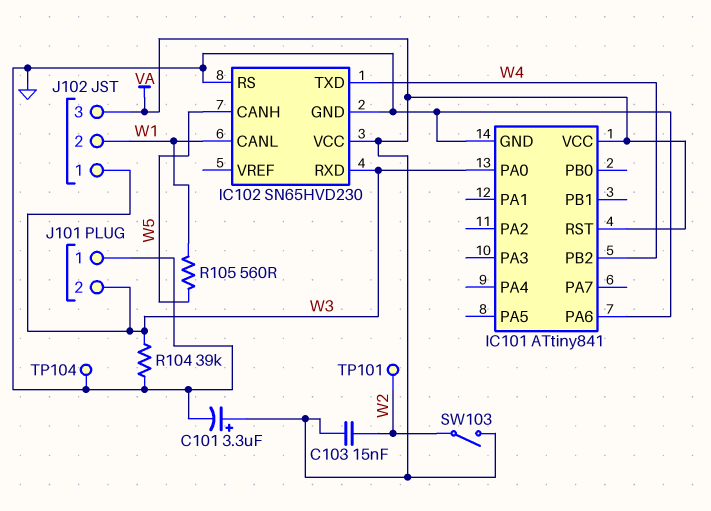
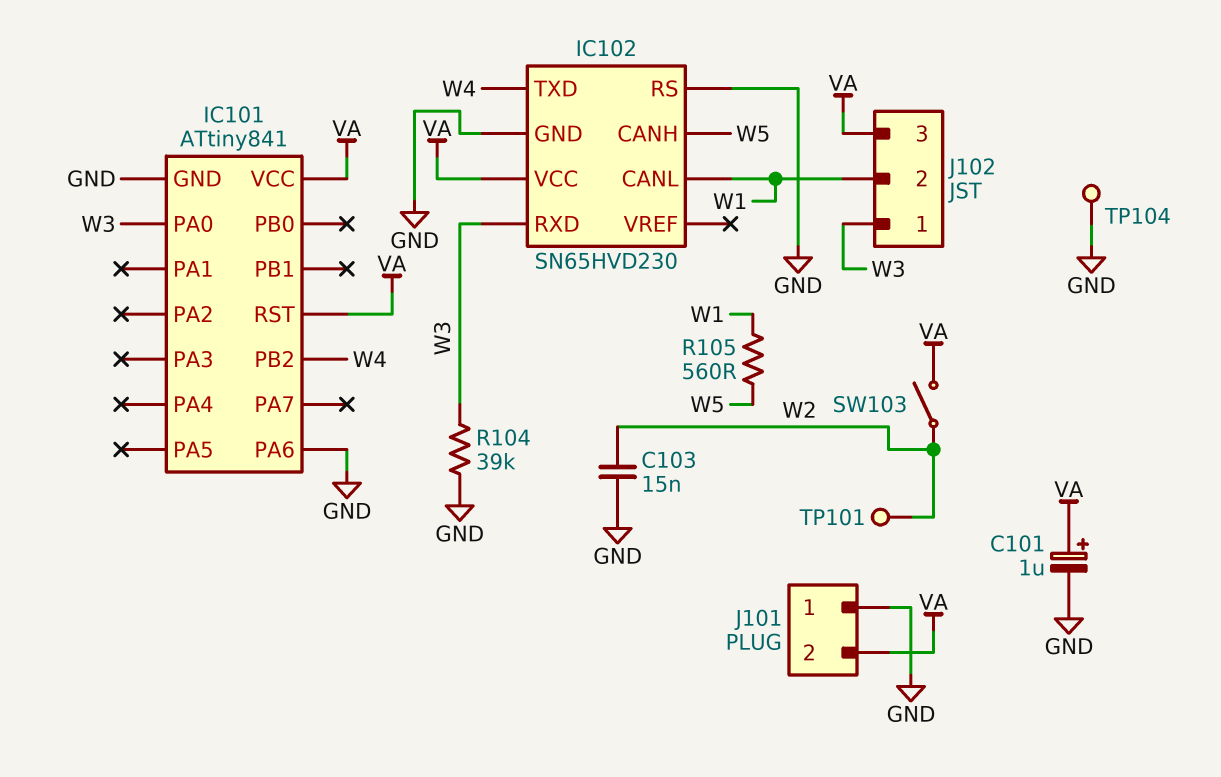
C101: 3.3uF (plus VA, minus GND) -> 1uF (plus VA, minus GND)
C103: 15nF (VA, W2) -> 15nF (GND, W2)
J101 pin 2: W3 -> VA

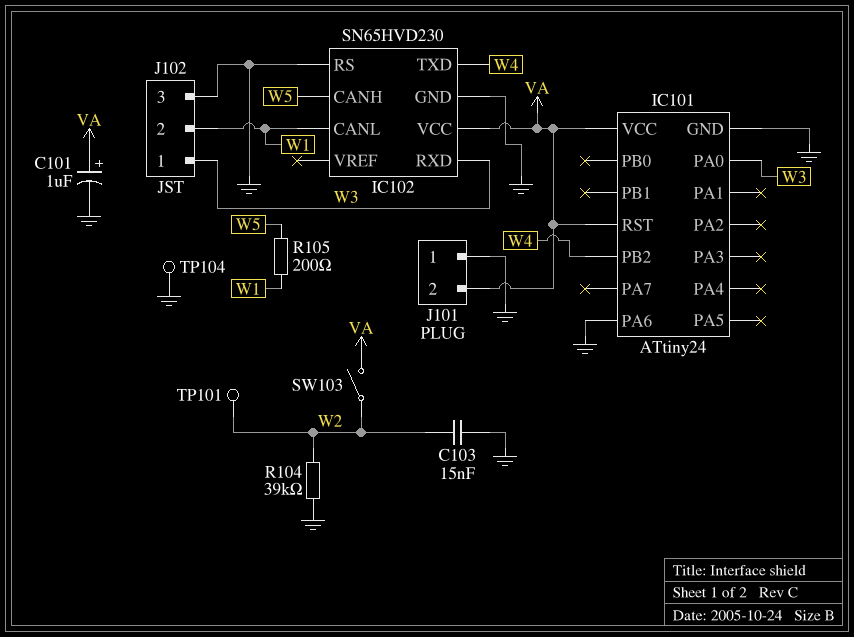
IC101: ATtiny841 -> ATtiny24
J102 pin 3: VA -> GND
R104: 39k (GND, W3) -> 39k (GND, W2)
R105: 560 (W1, W5) -> 200 (W1, W5)

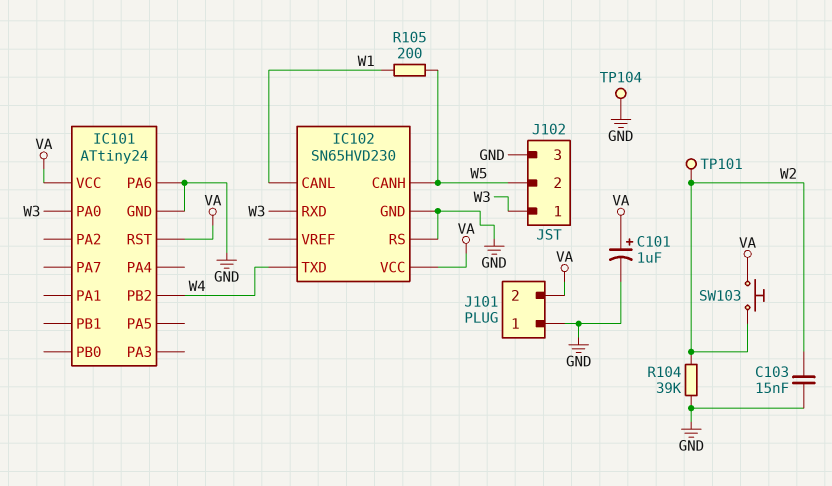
J102 pin 2: W1 -> W5
SW103: switch (VA, W2) -> button (VA, W2)

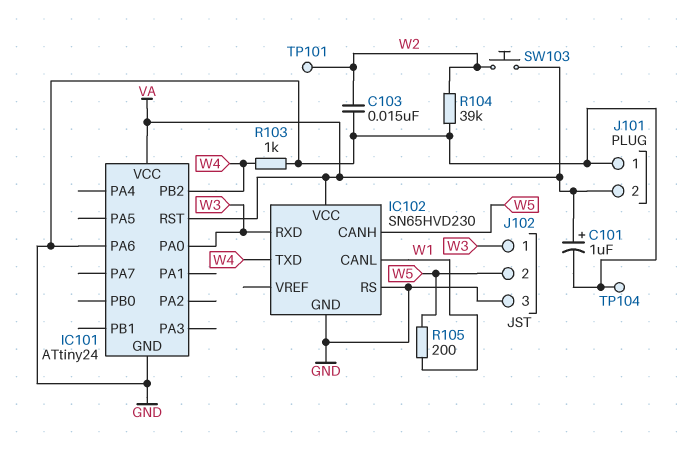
R103: none -> 1k (GND, W4)

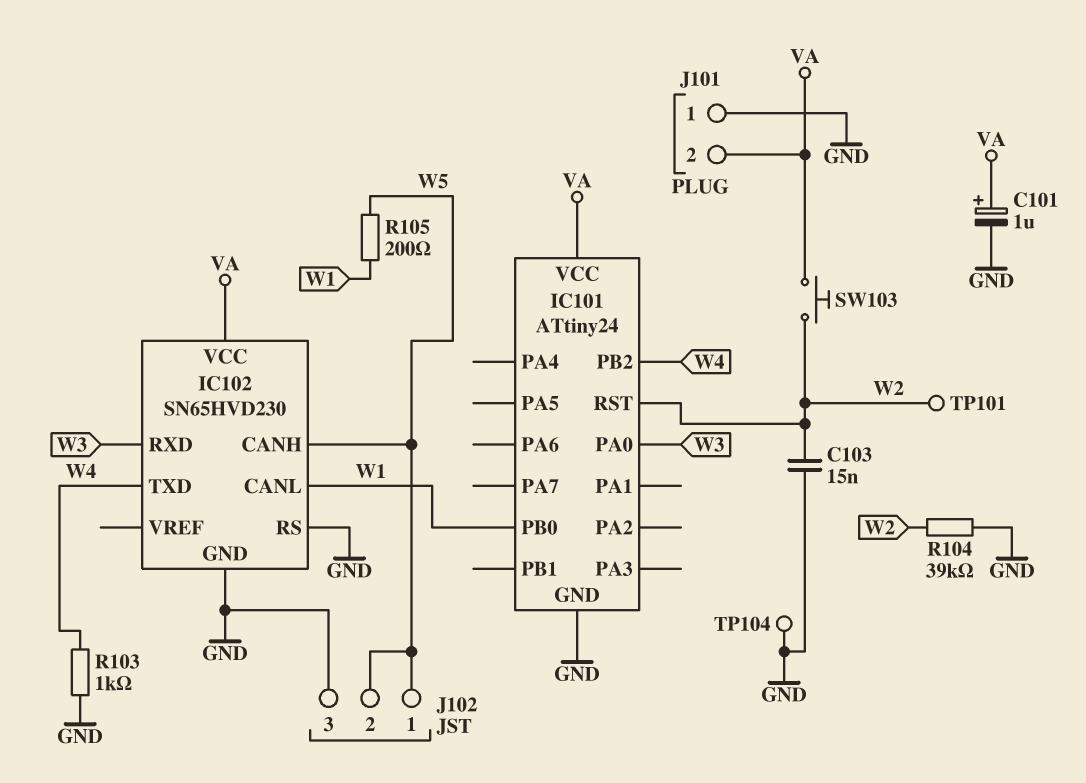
IC101 pin PA6: GND -> none
IC101 pin PB0: none -> W1
IC101 pin RST: VA -> W2
J102 pin 1: W3 -> W5

